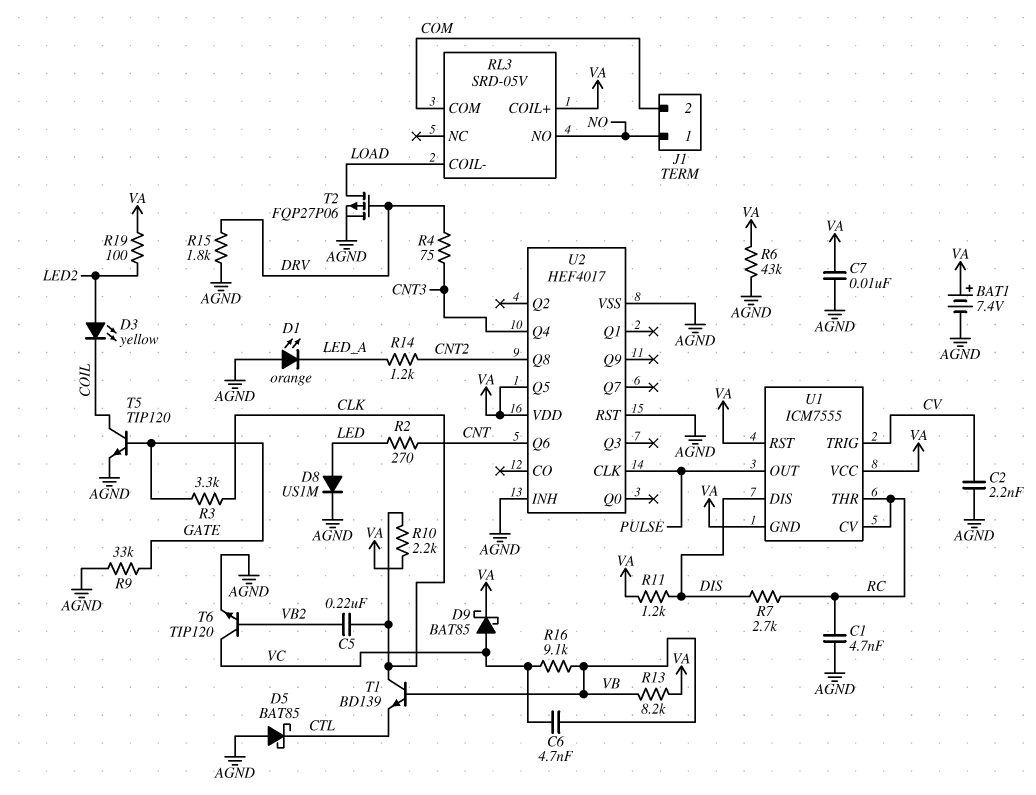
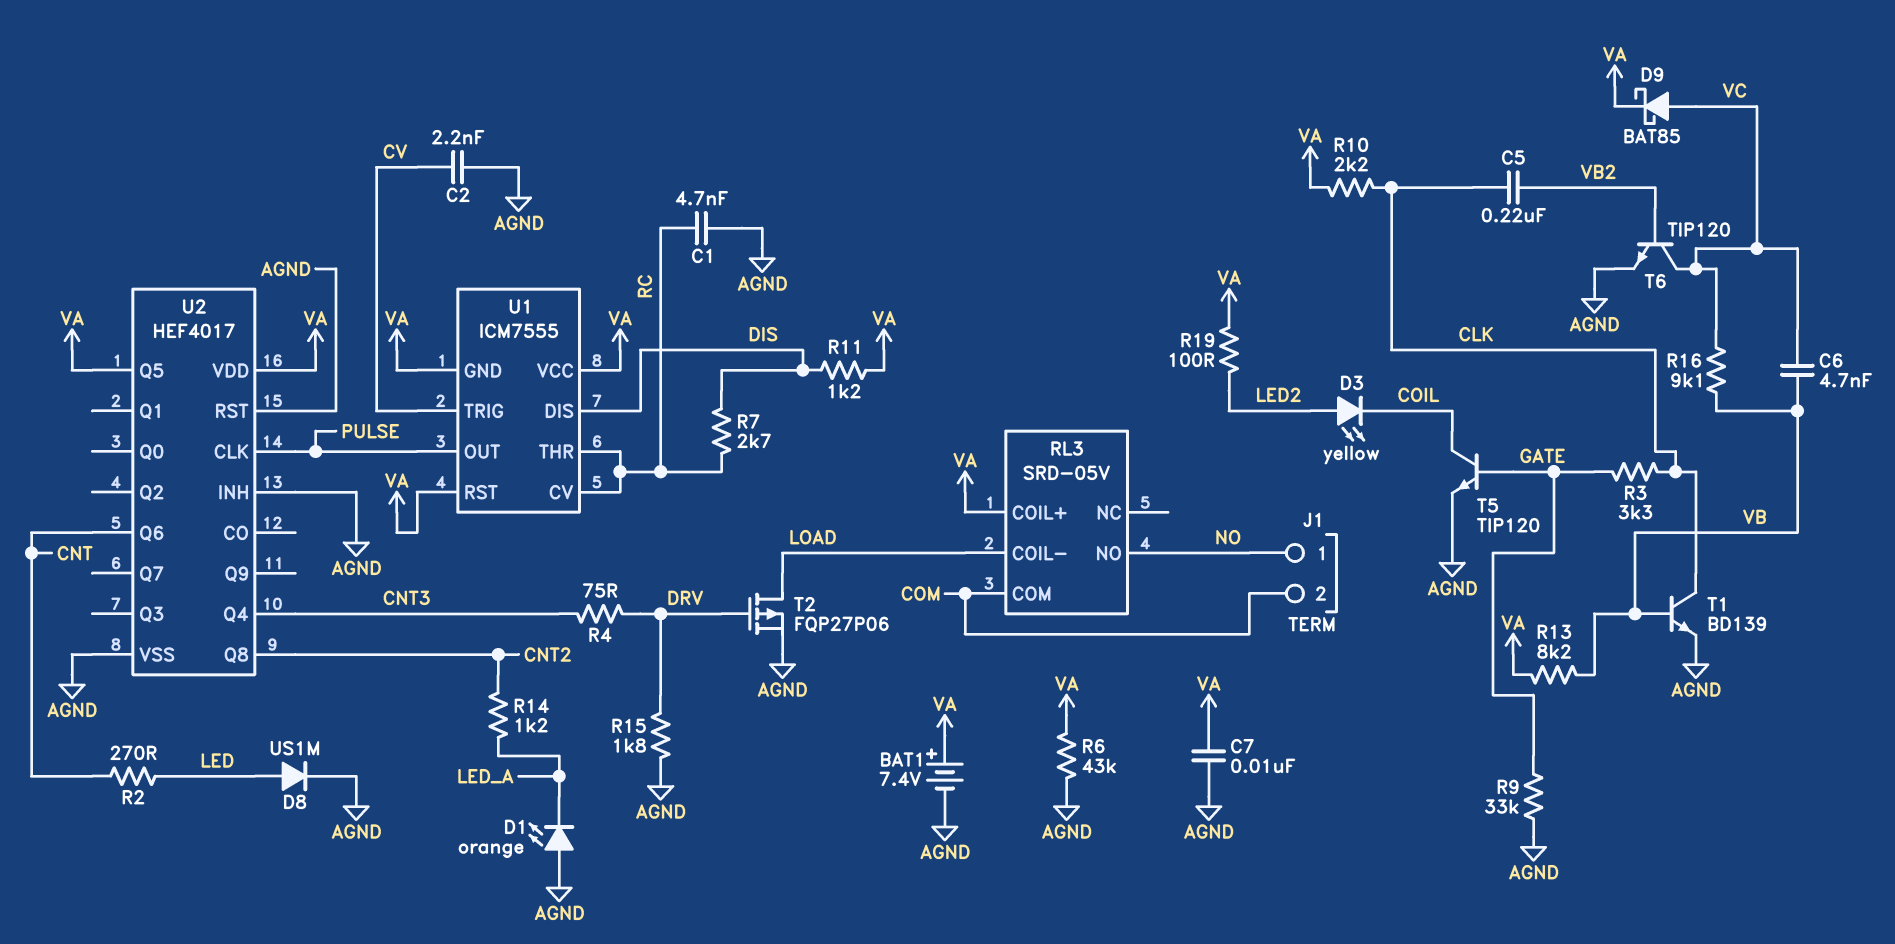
D5: schottky BAT85 (A AGND, K CTL) -> none
T1: NPN BD139 (B VB, C CLK, E CTL) -> NPN BD139 (B VB, C CLK, E AGND)

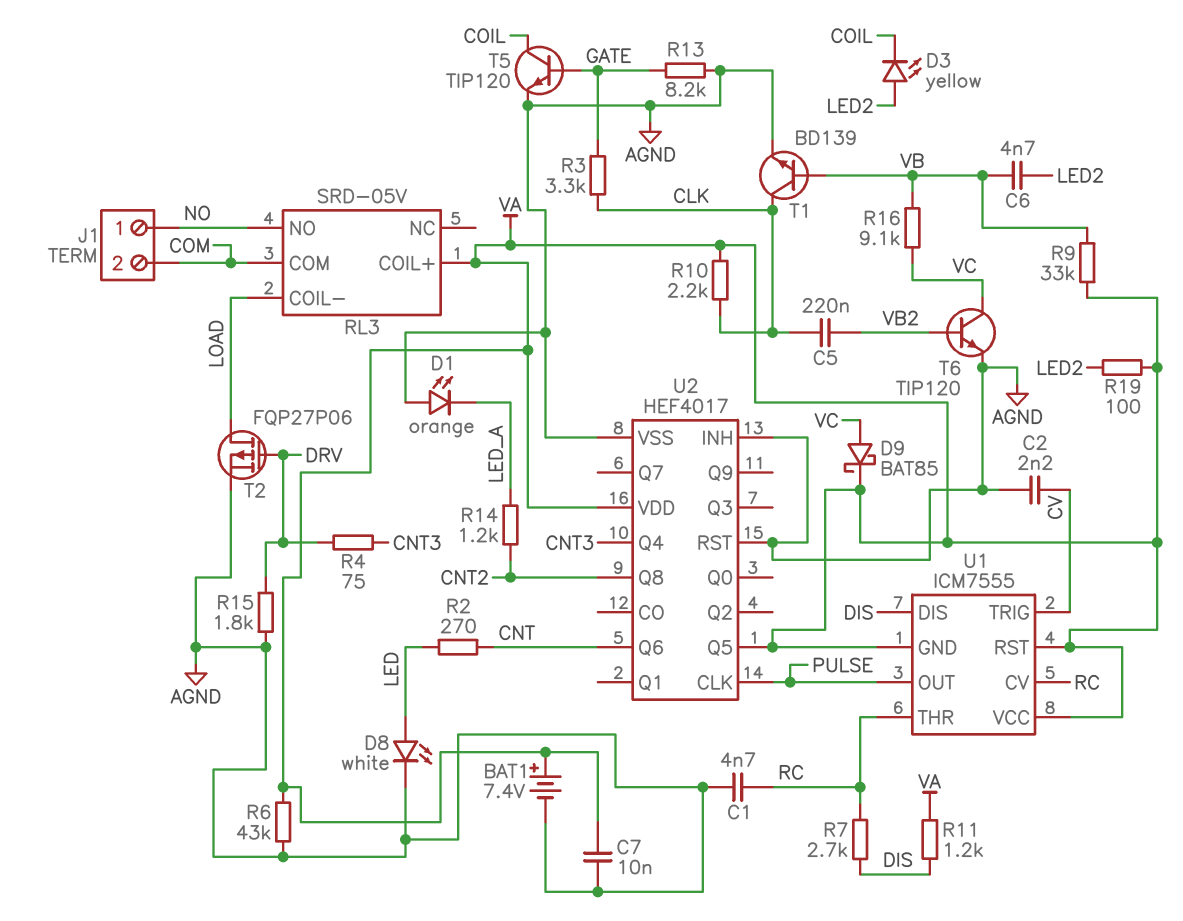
C6: 4.7nF (VB, VC) -> 4.7nF (LED2, VB)
D8: diode US1M (A LED, K AGND) -> LED white (A LED, K AGND)
R9: 33k (AGND, GATE) -> 33k (VA, VB)
R13: 8.2k (VA, VB) -> 8.2k (AGND, GATE)

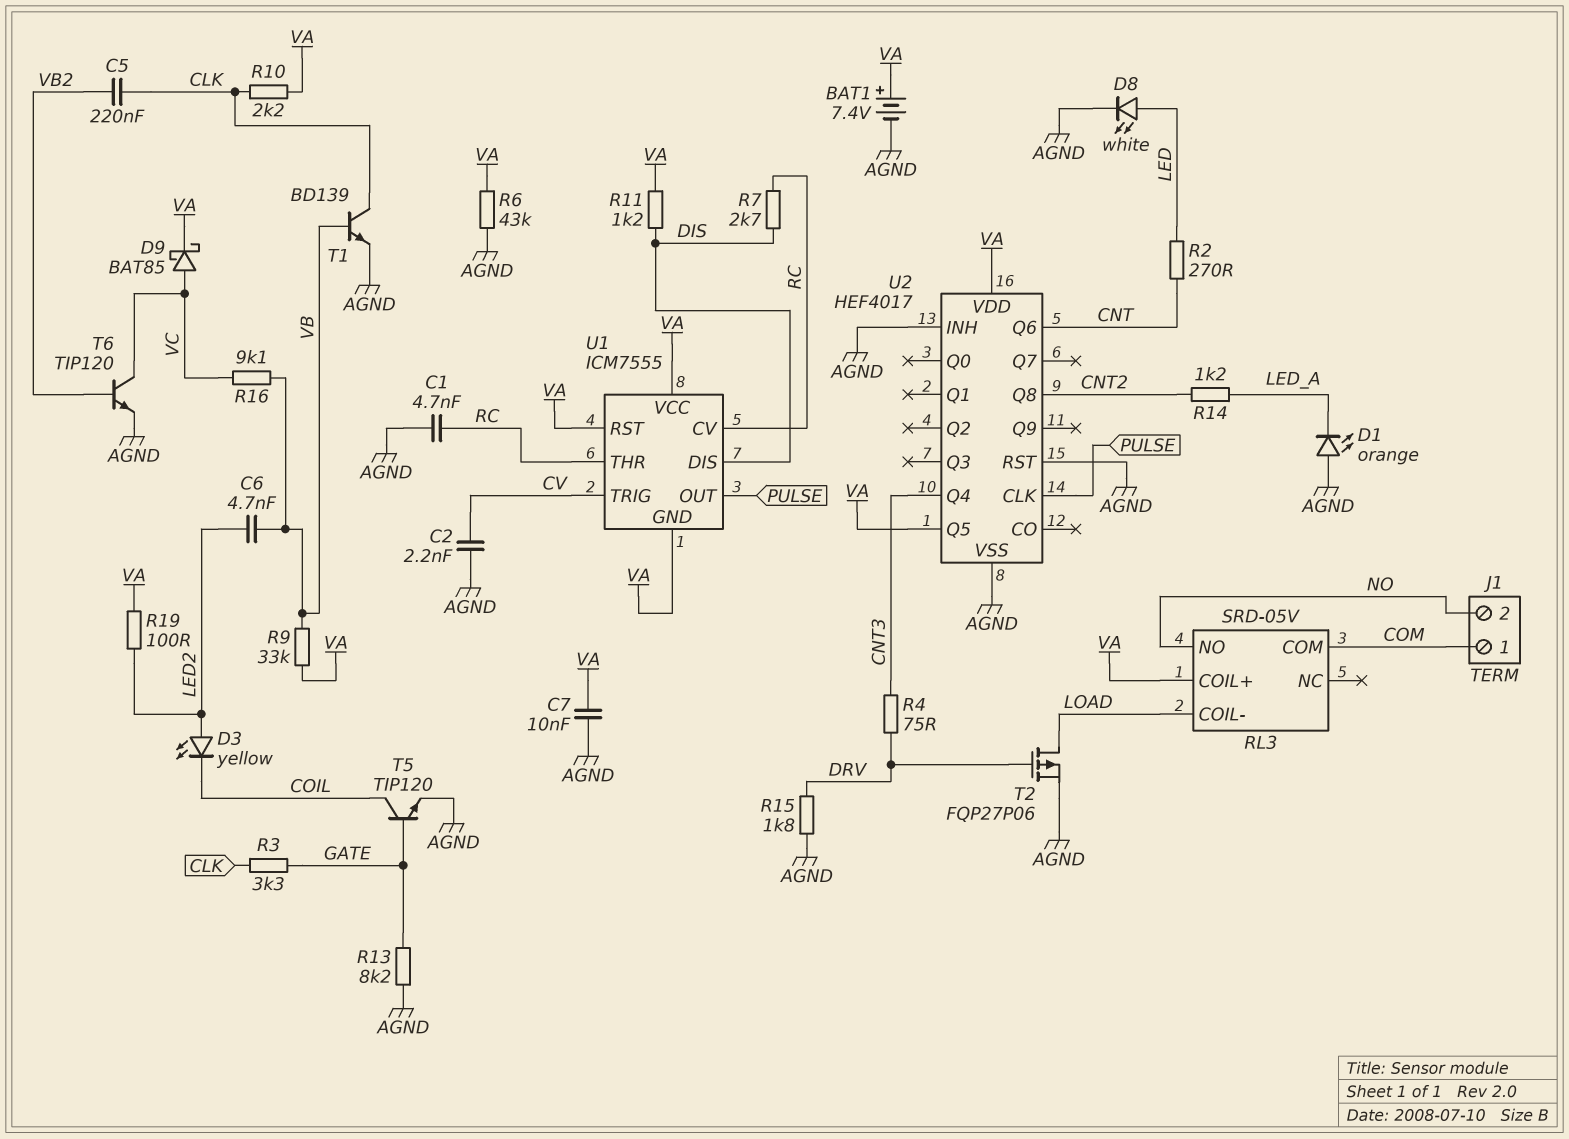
J1 pin 1: NO -> COM
J1 pin 2: COM -> NO

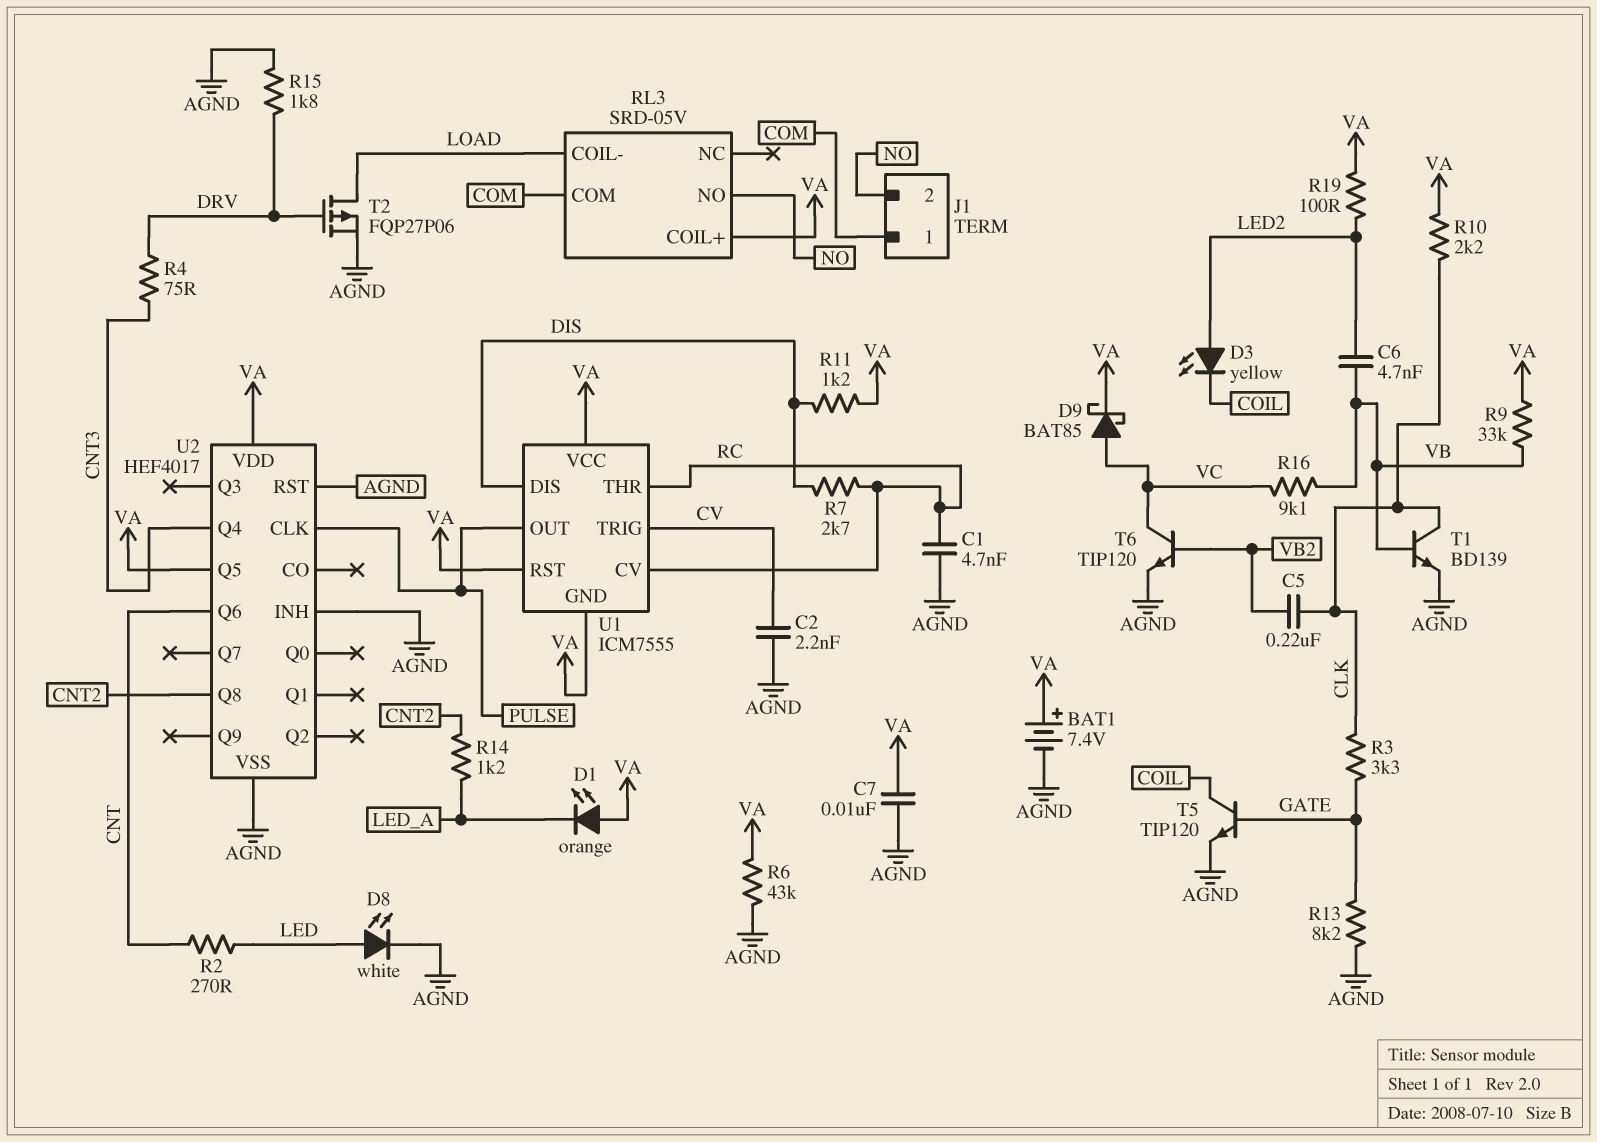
D1: LED orange (A AGND, K LED_A) -> LED orange (A VA, K LED_A)

